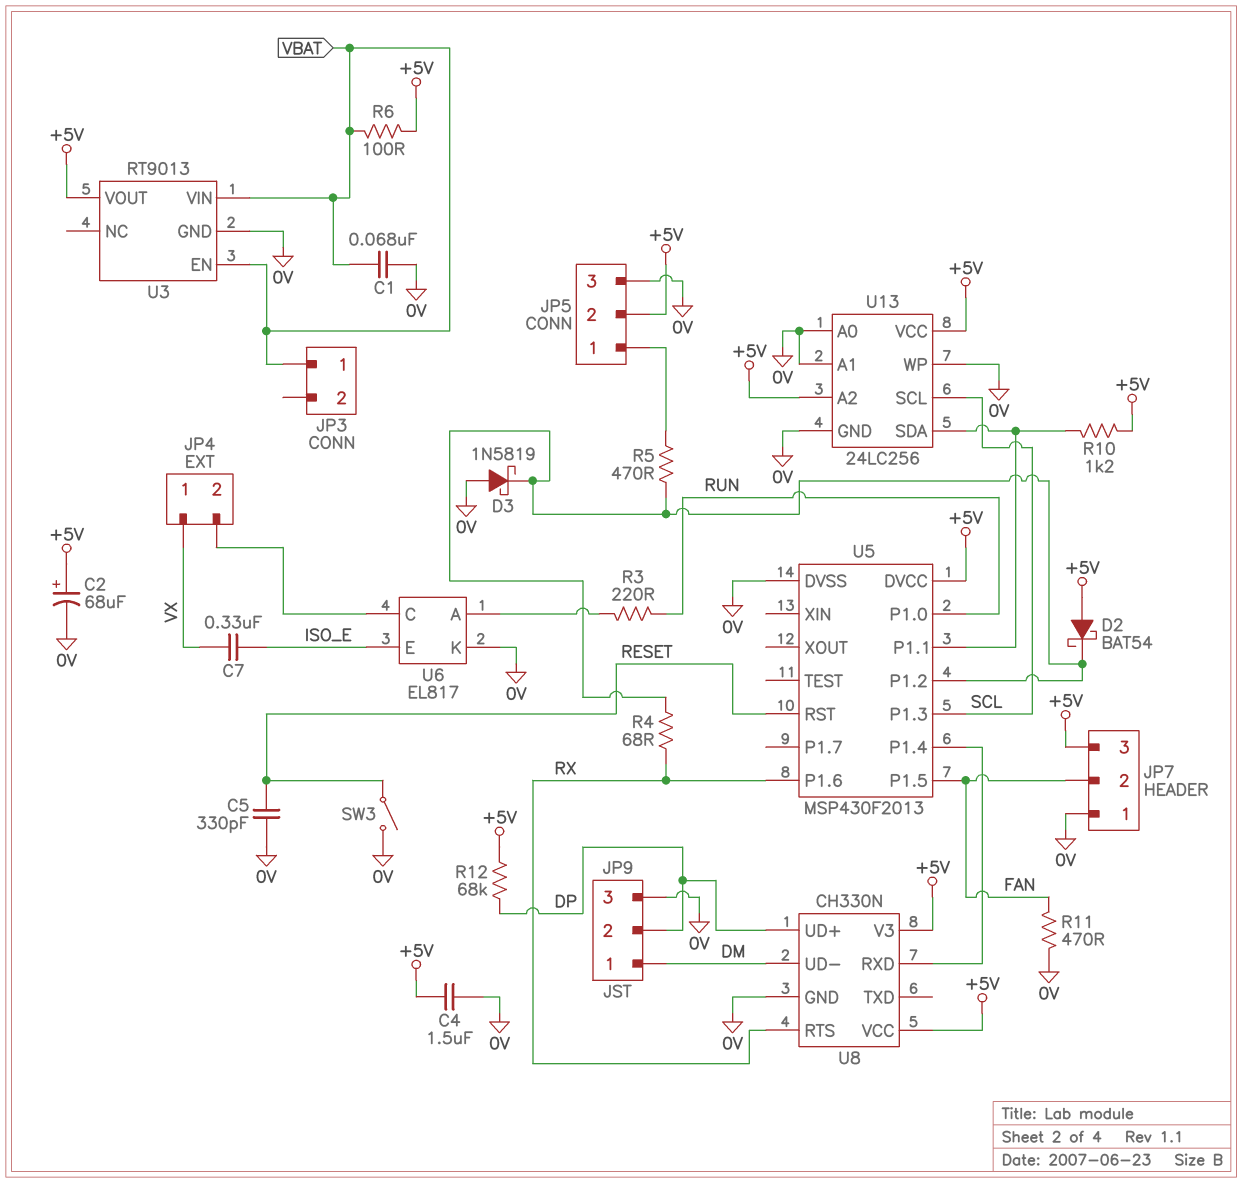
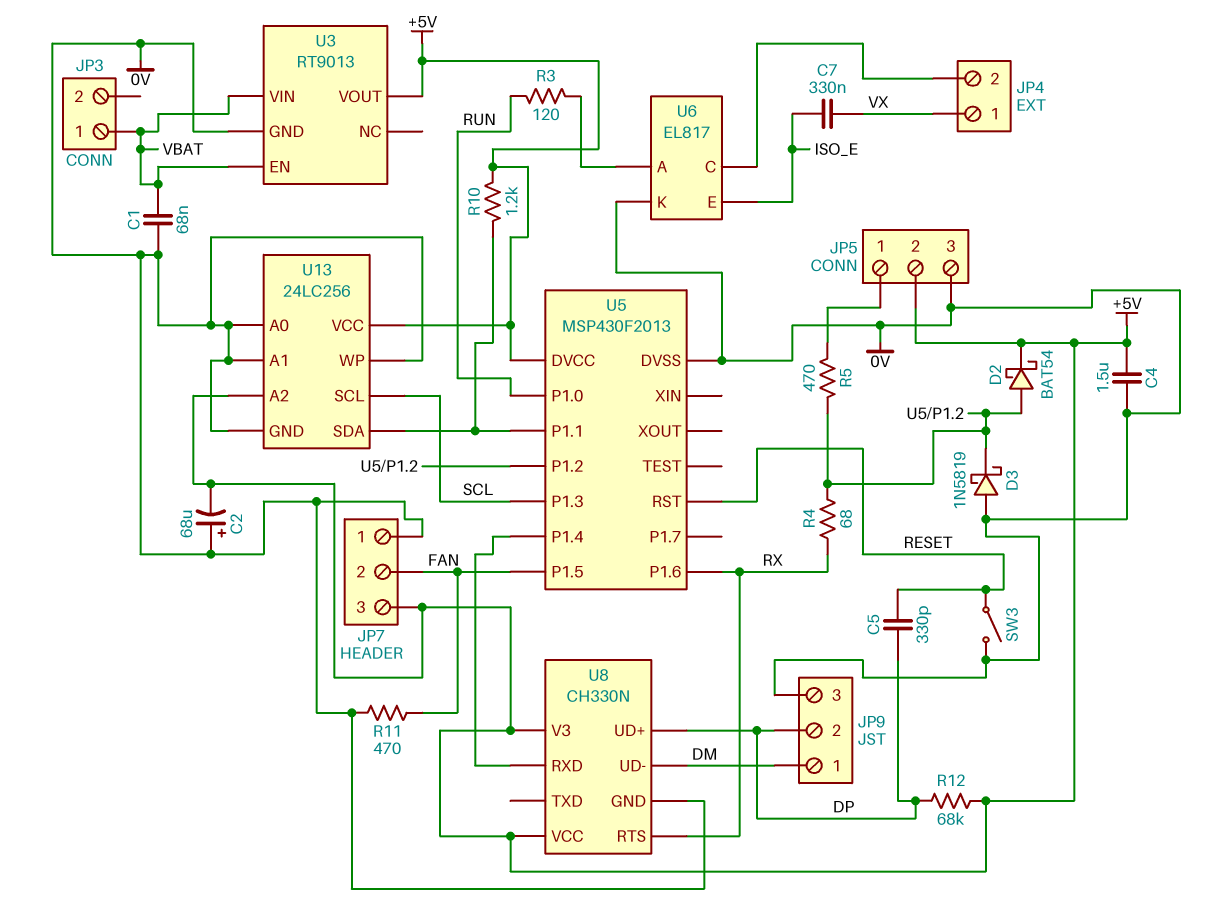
C2: 68uF (plus +5V, minus 0V) -> 68uF (plus 0V, minus +5V)
C5: 330pF (0V, RESET) -> 330pF (DP, RESET)
D2: schottky BAT54 (A +5V, K U5/P1.2) -> schottky BAT54 (A U5/P1.2, K +5V)
R3: 220 (RUN, U6/A) -> 120 (RUN, U6/A)
R6: 100 (+5V, VBAT) -> none

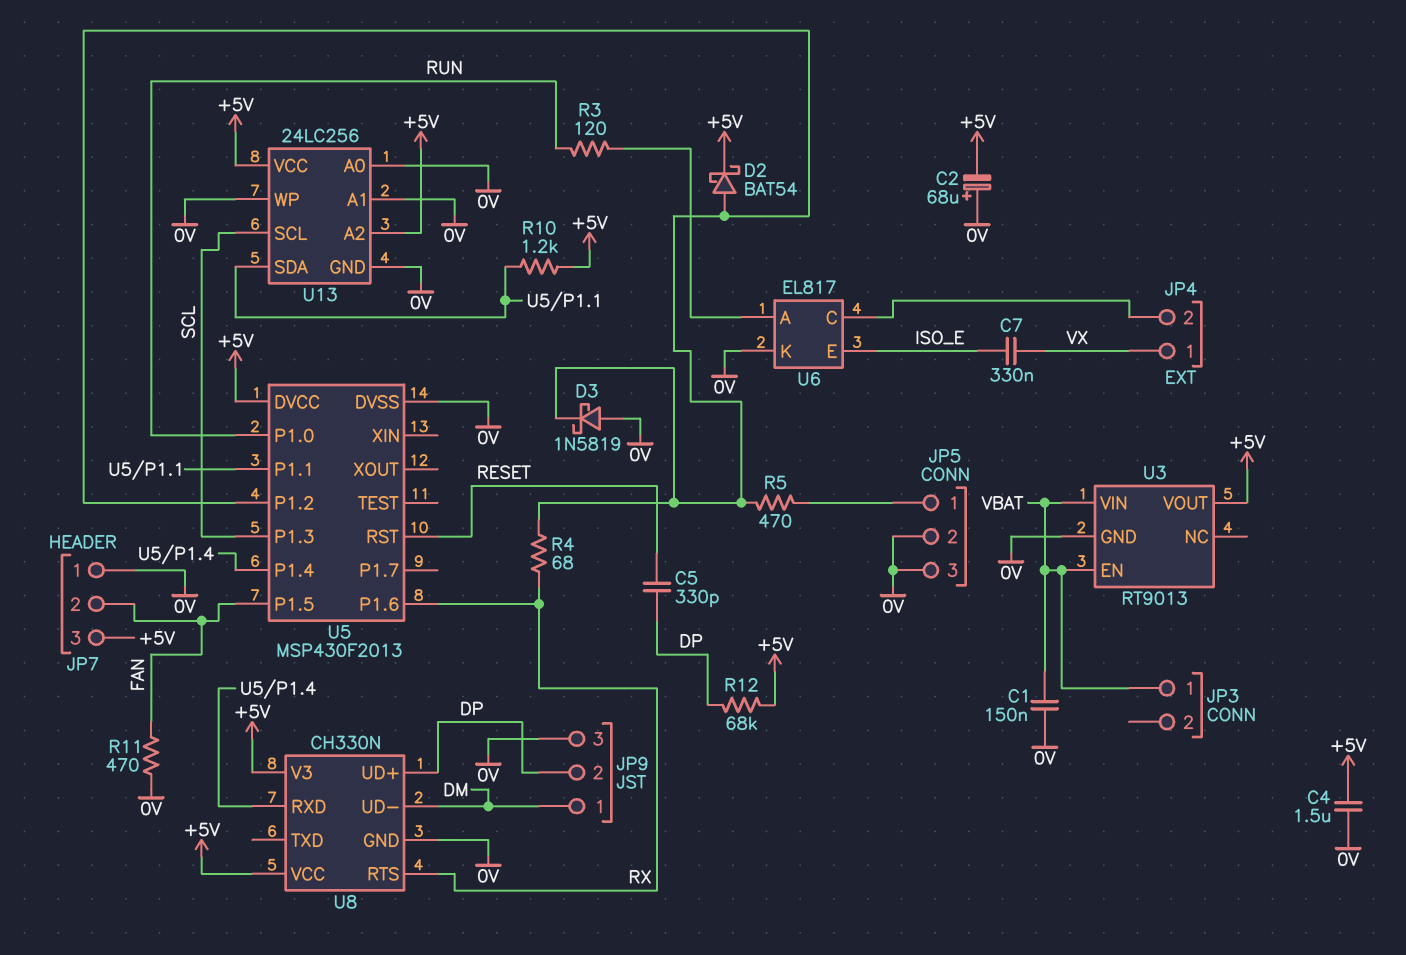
C1: 68nF (0V, VBAT) -> 150nF (0V, VBAT)
JP5 pin 2: +5V -> 0V
SW3: switch (0V, RESET) -> none

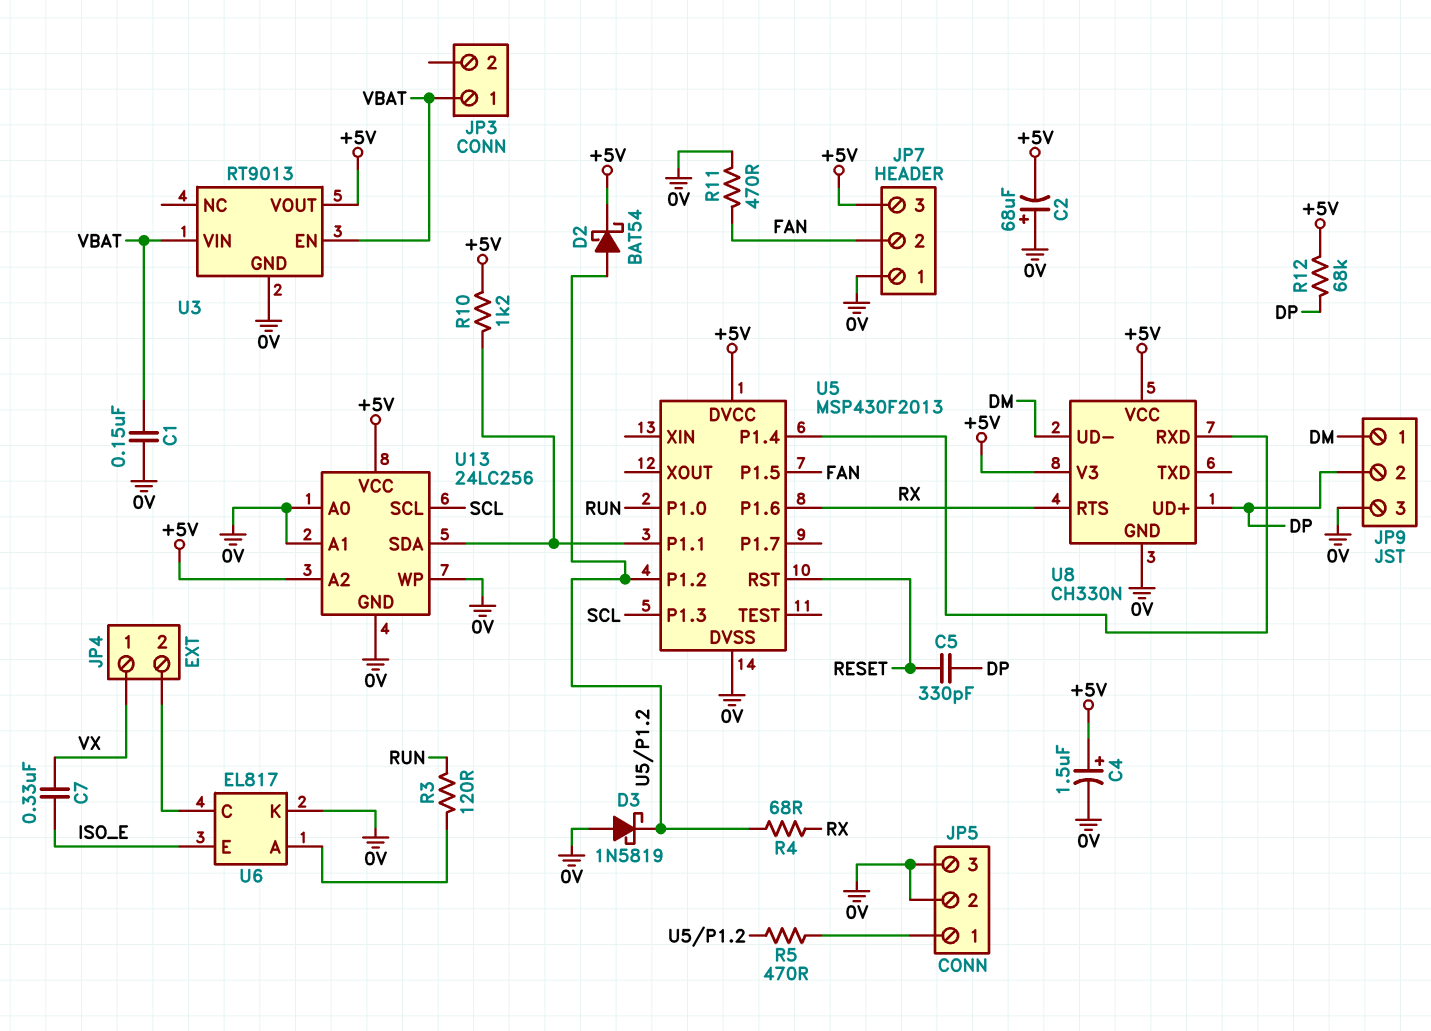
C4: 1.5uF (+5V, 0V) -> 1.5uF (plus +5V, minus 0V)

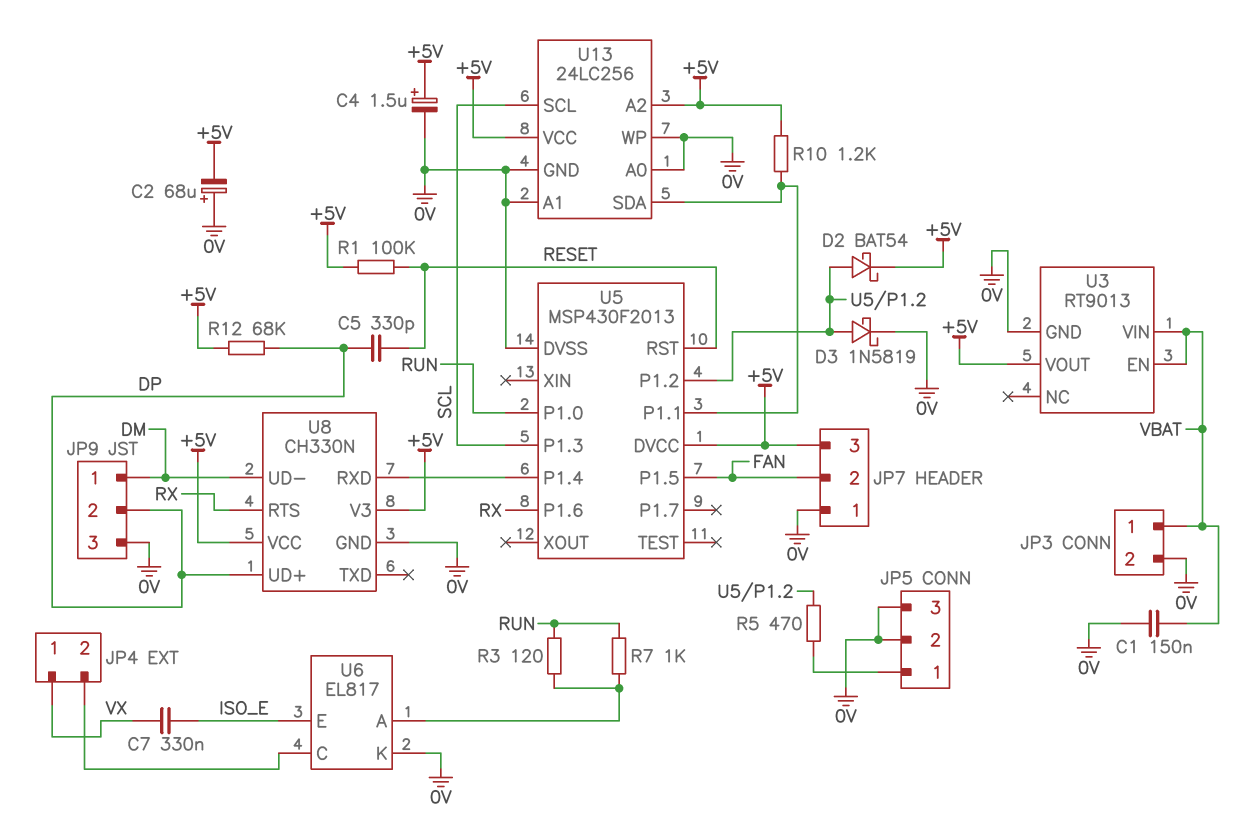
D3: schottky 1N5819 (A 0V, K U5/P1.2) -> schottky 1N5819 (A U5/P1.2, K 0V)
JP3 pin 2: none -> 0V
R1: none -> 100k (+5V, RESET)
R4: 68 (RX, U5/P1.2) -> none
R7: none -> 1k (RUN, U6/A)
R11: 470 (0V, FAN) -> none

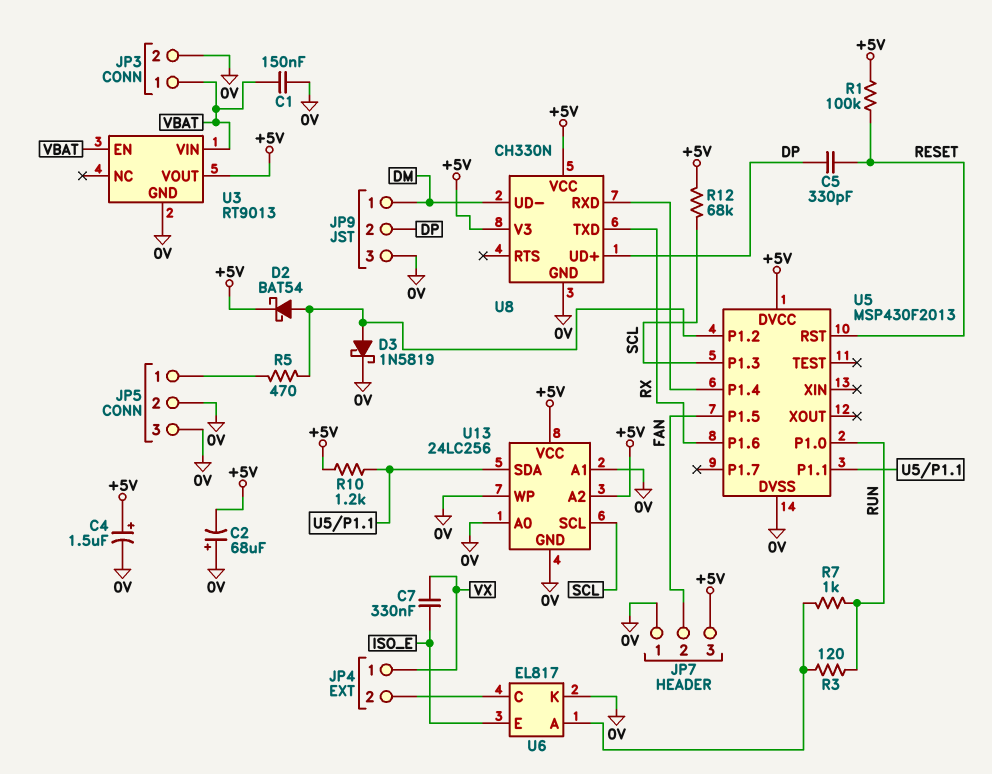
R12: 68k (+5V, DP) -> 68k (+5V, SCL)
U8 pin RTS: RX -> none
U8 pin TXD: none -> RX

